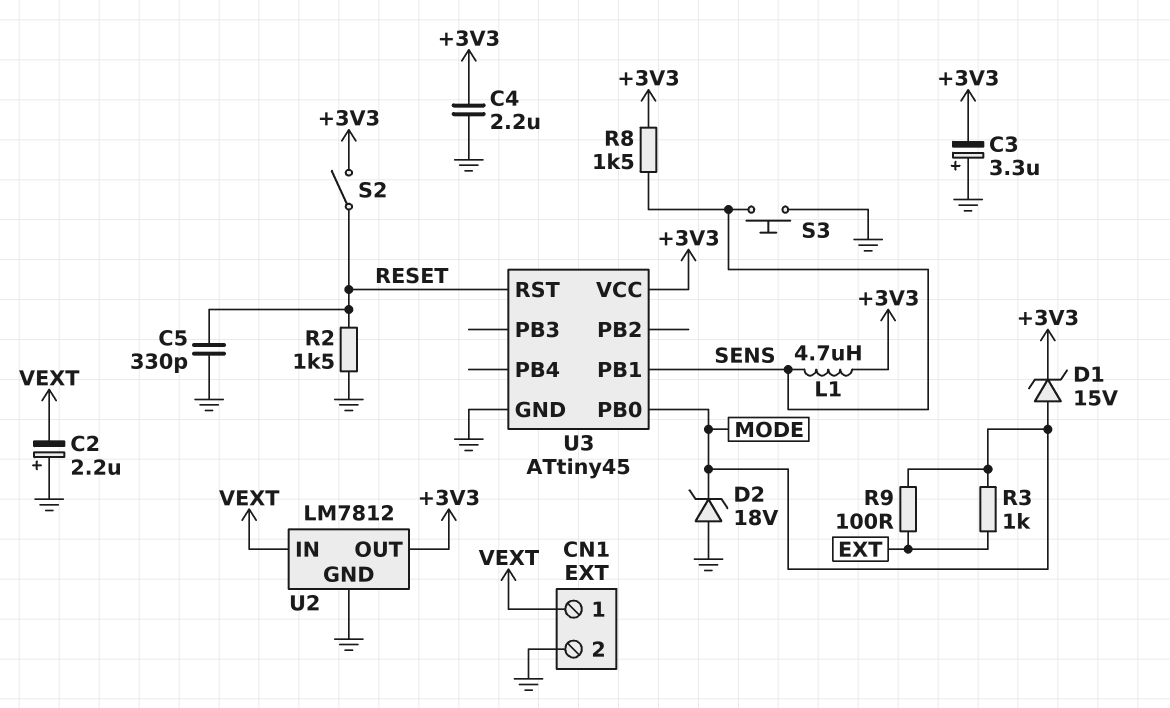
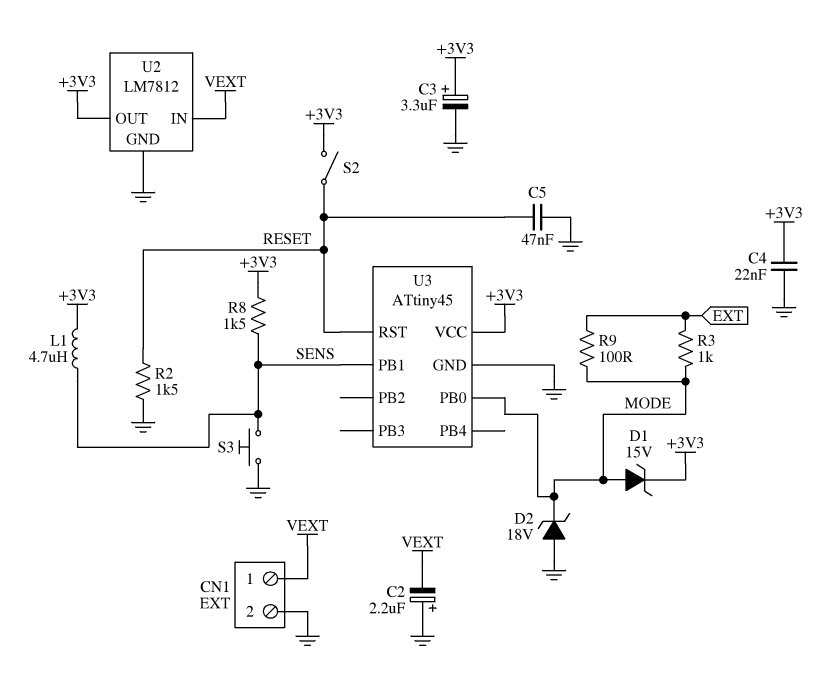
C3: 3.3uF (plus GND, minus +3V3) -> 3.3uF (plus +3V3, minus GND)
C4: 2.2uF (+3V3, GND) -> 22nF (+3V3, GND)
C5: 330pF (GND, RESET) -> 47nF (GND, RESET)

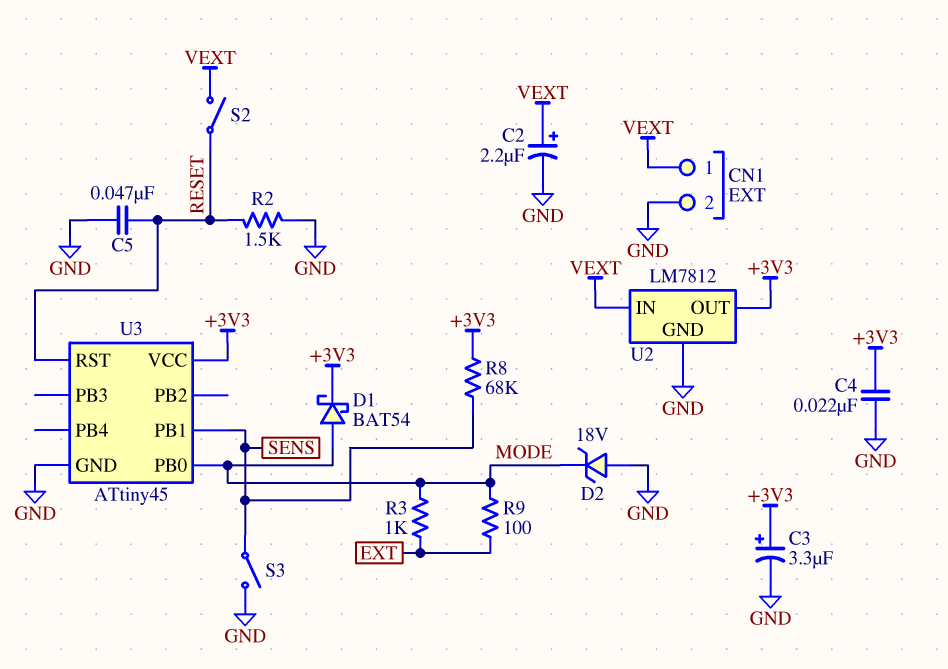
C2: 2.2uF (plus GND, minus VEXT) -> 2.2uF (plus VEXT, minus GND)
D1: zener 15V (A MODE, K +3V3) -> schottky BAT54 (A MODE, K +3V3)
L1: 4.7uH (+3V3, SENS) -> none
R8: 1.5k (+3V3, SENS) -> 68k (+3V3, SENS)
S2: switch (+3V3, RESET) -> switch (RESET, VEXT)
S3: button (GND, SENS) -> switch (GND, SENS)

